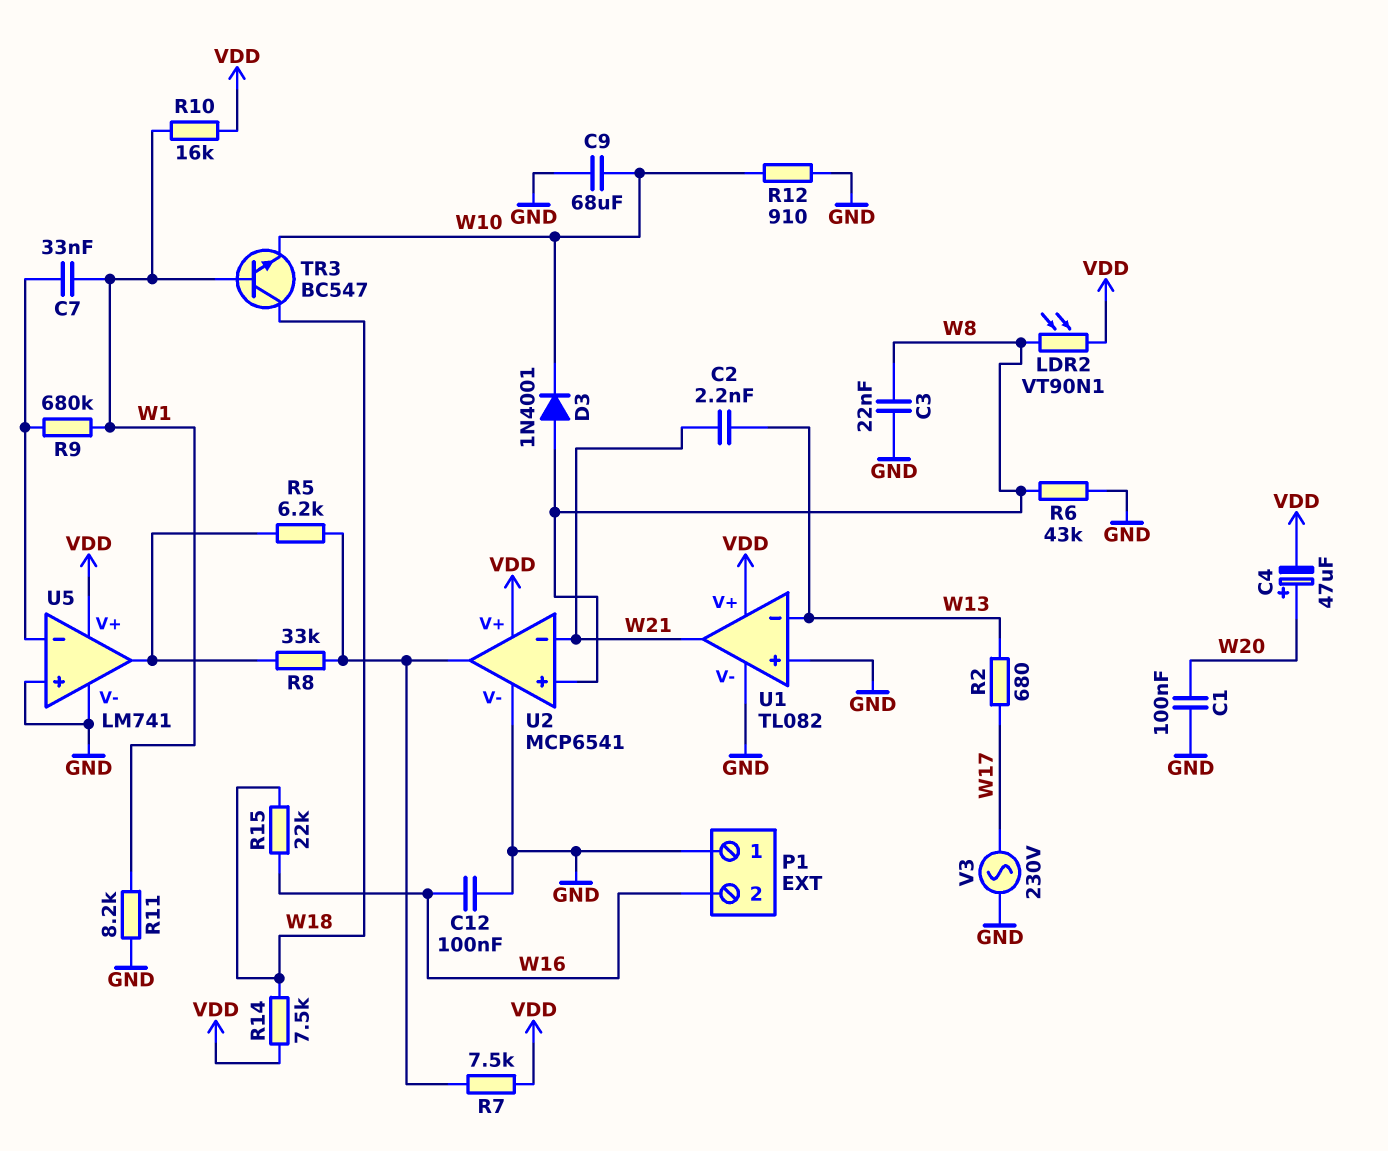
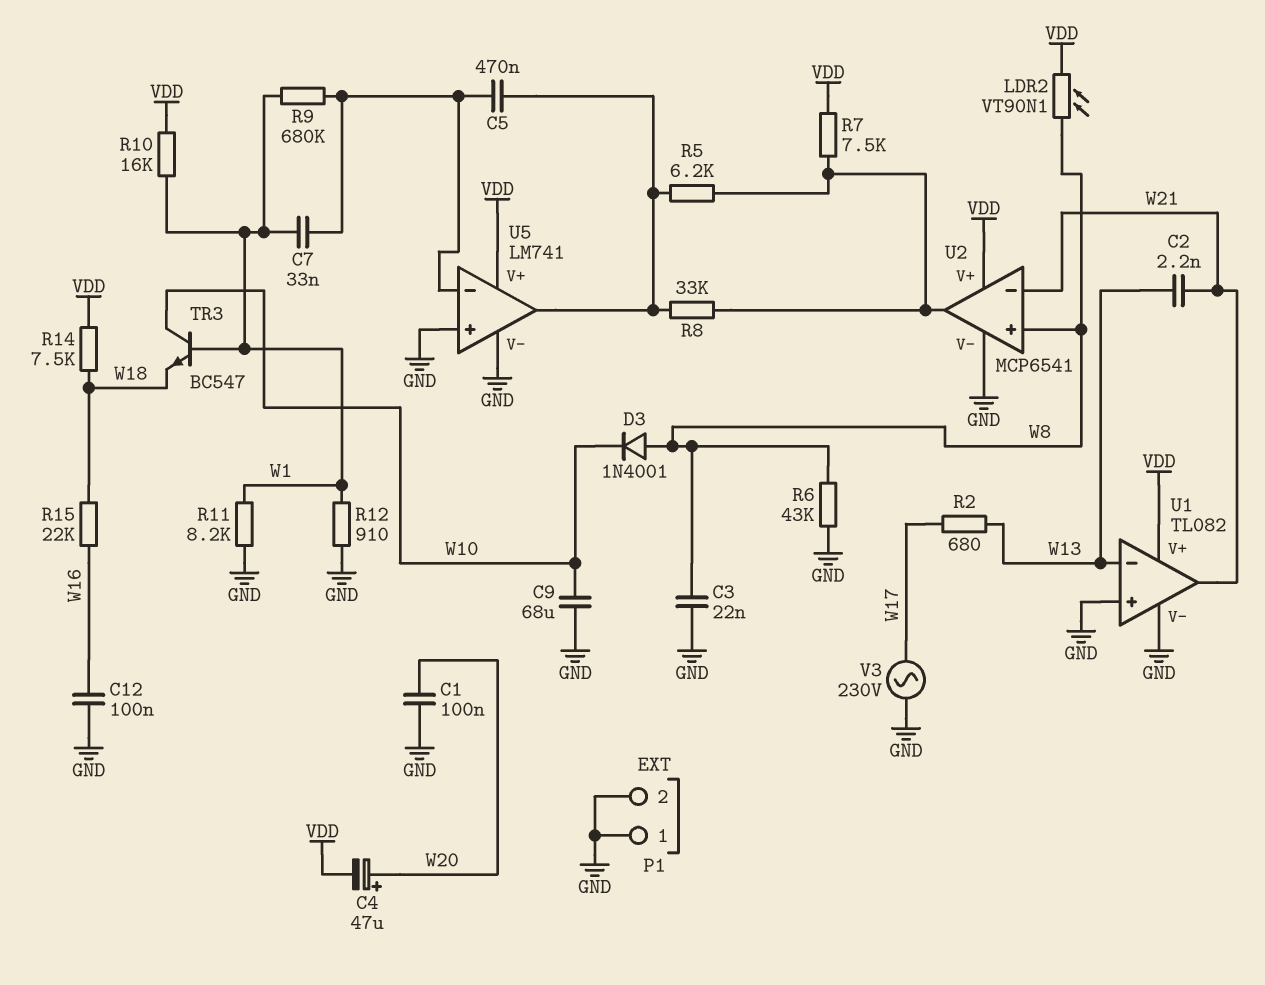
C5: none -> 470nF (U5/in-, U5/out)
P1 pin 2: W16 -> GND
R12: 910 (GND, W10) -> 910 (GND, W1)
TR3: NPN BC547 (B W1, C W18, E W10) -> NPN BC547 (B W1, C W10, E W18)

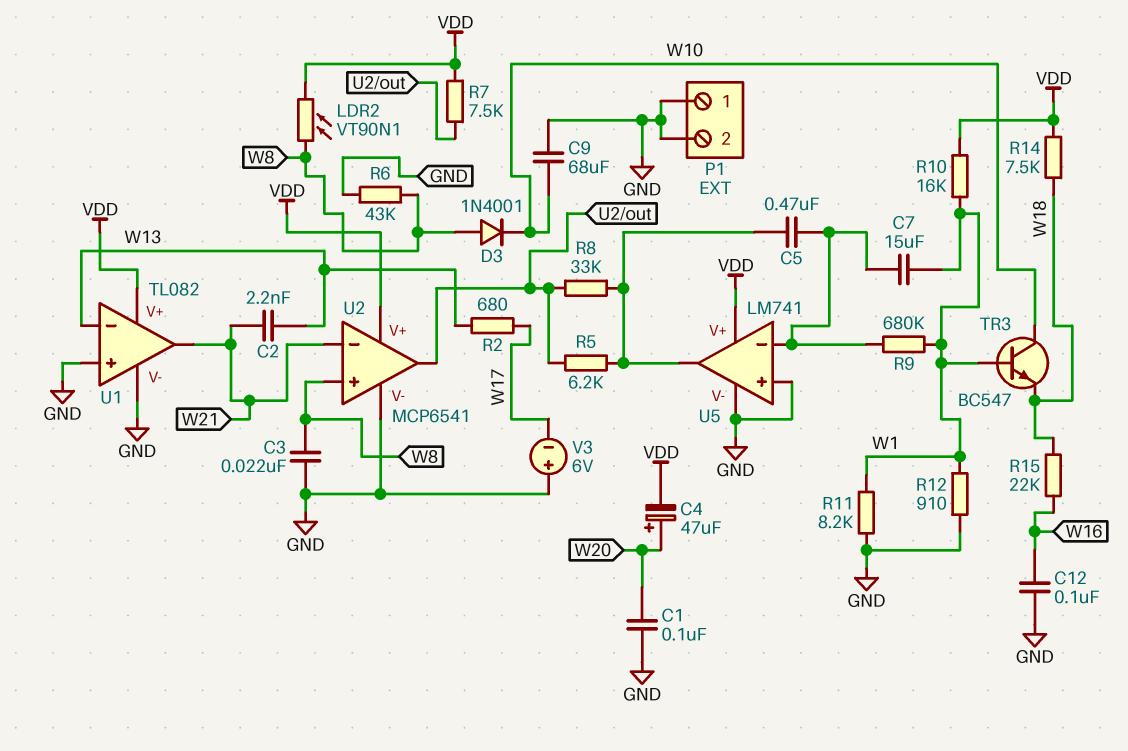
C7: 33nF (U5/in-, W1) -> 15uF (U5/in-, W1)
V3: AC 230V (GND, W17) -> 6V (plus GND, minus W17)

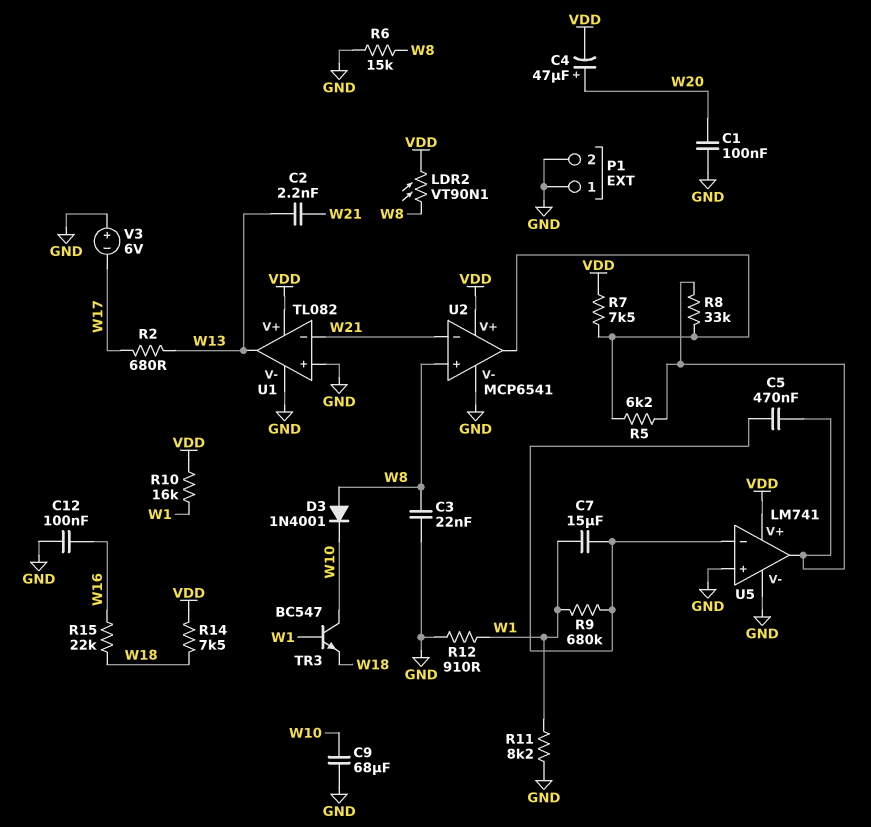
R6: 43k (GND, W8) -> 15k (GND, W8)
U1 pin in-: W13 -> W21
U1 pin out: W21 -> W13

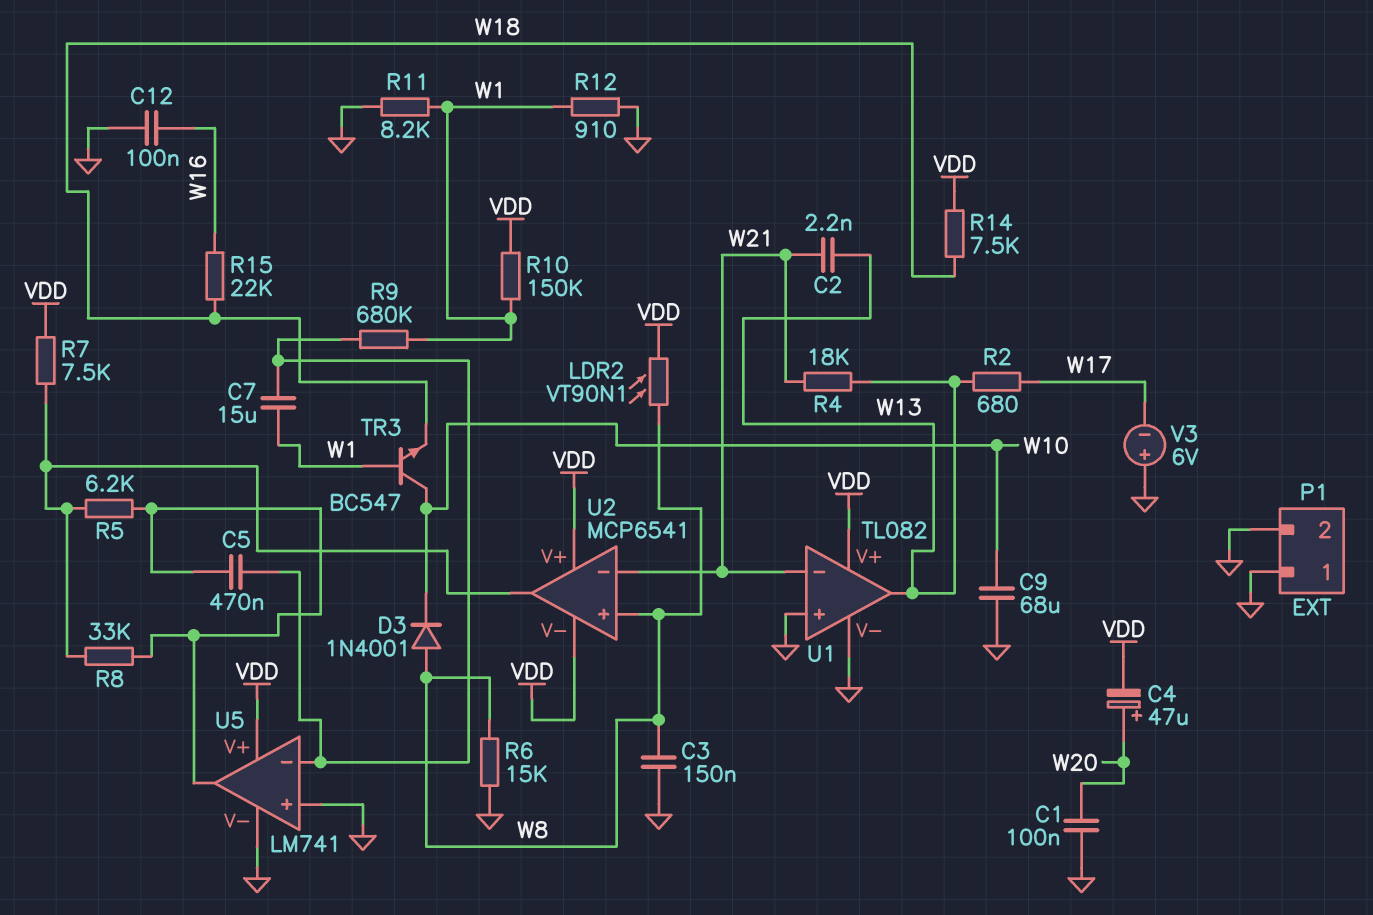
C3: 22nF (GND, W8) -> 150nF (GND, W8)
R4: none -> 18k (W13, W21)
R10: 16k (VDD, W1) -> 150k (VDD, W1)
U2 pin V-: GND -> VDD

